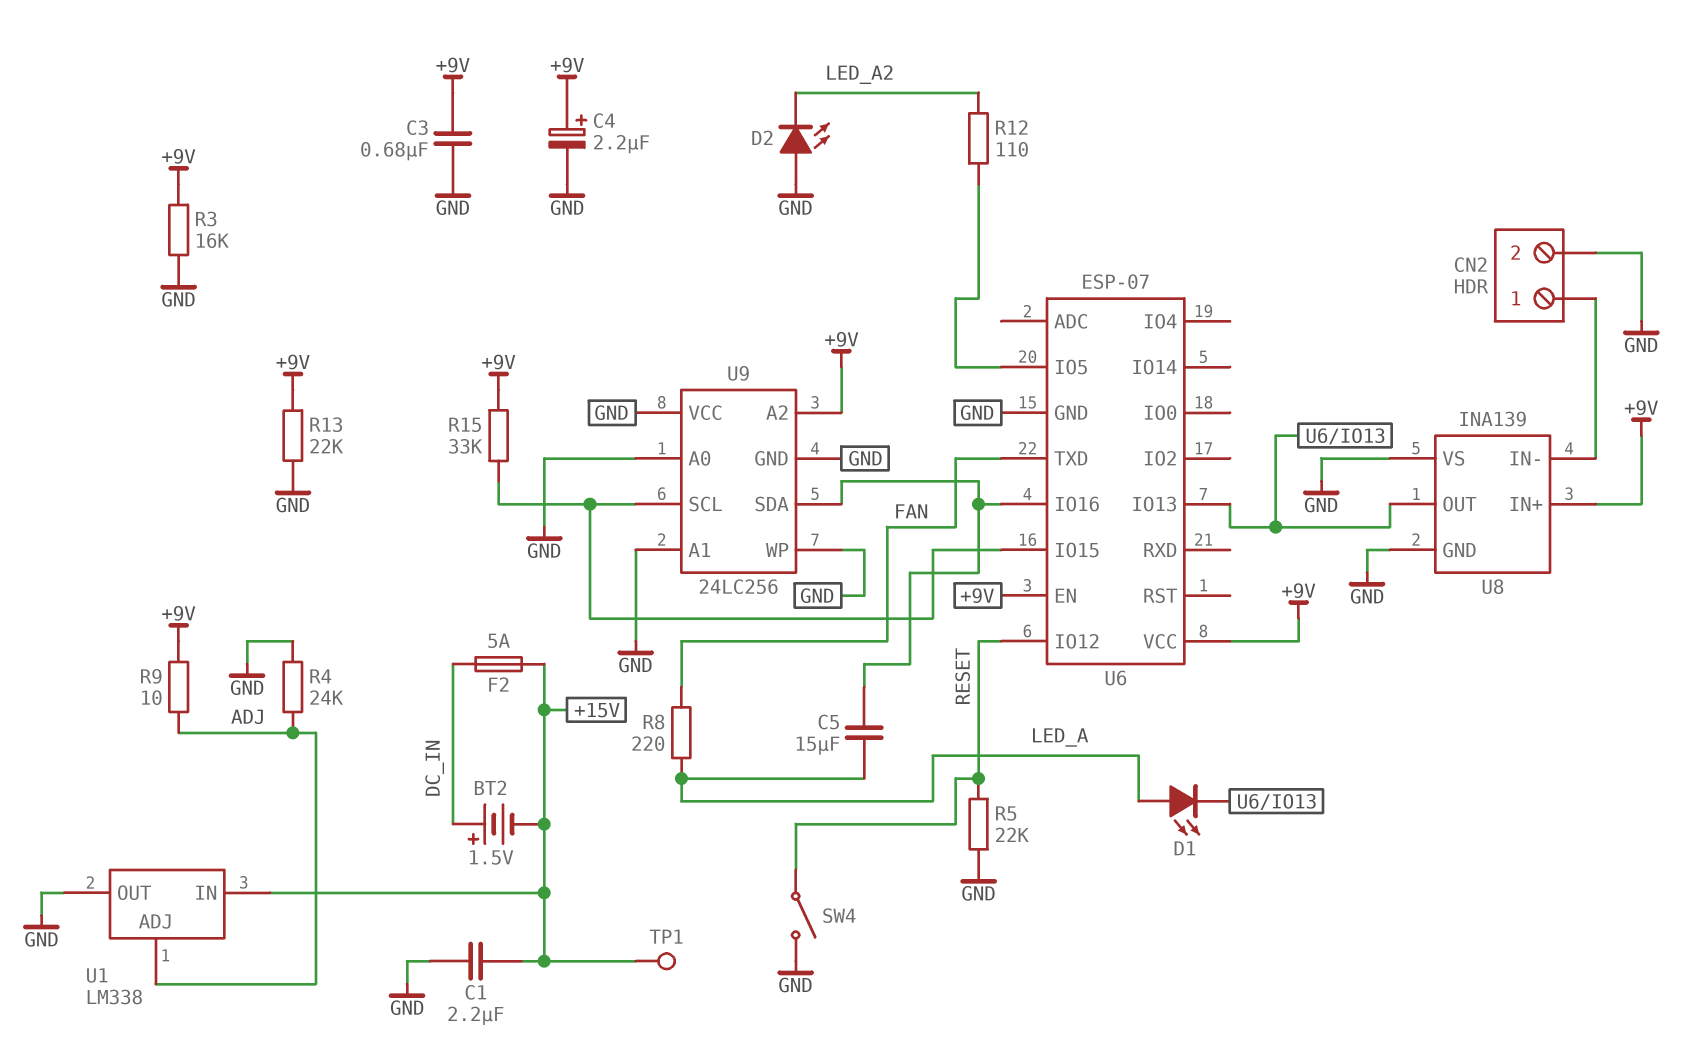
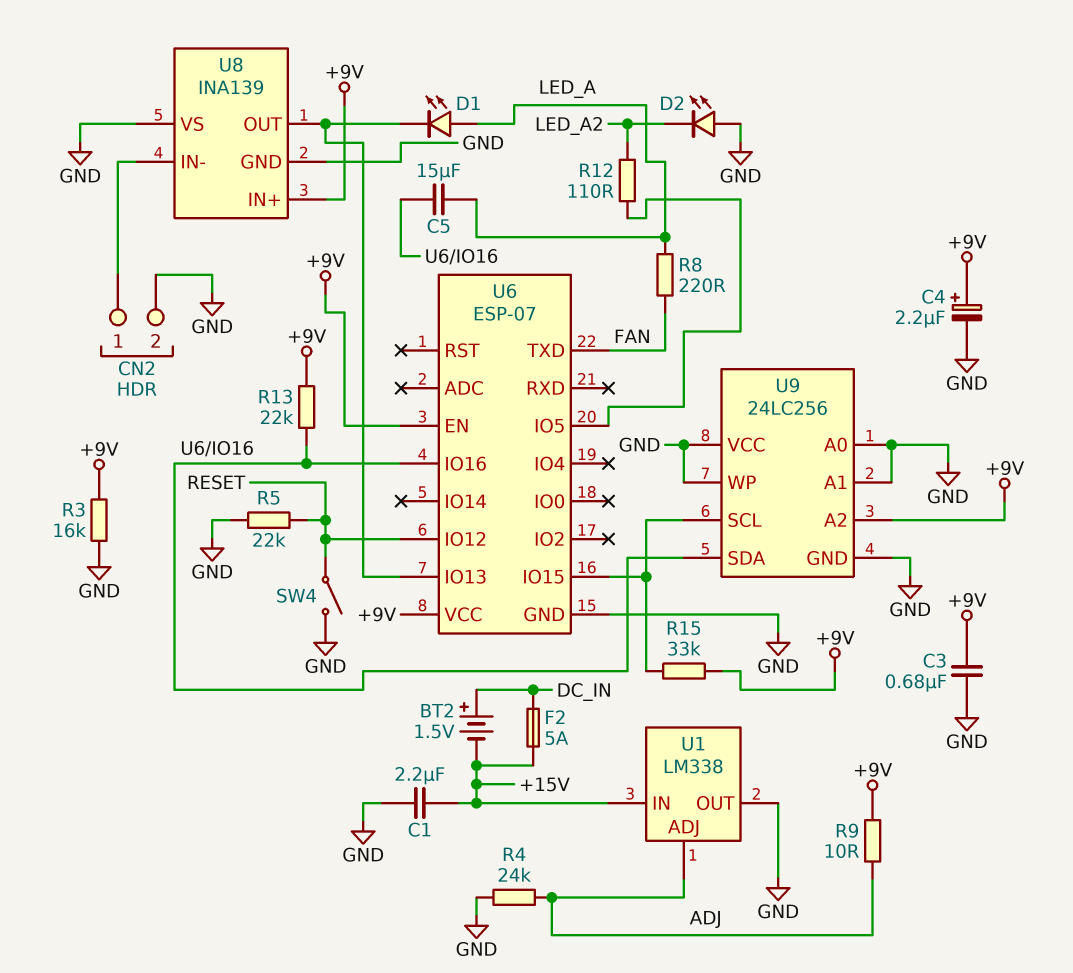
R13: 22k (+9V, GND) -> 22k (+9V, U6/IO16)
TP1: test point (+15V) -> none

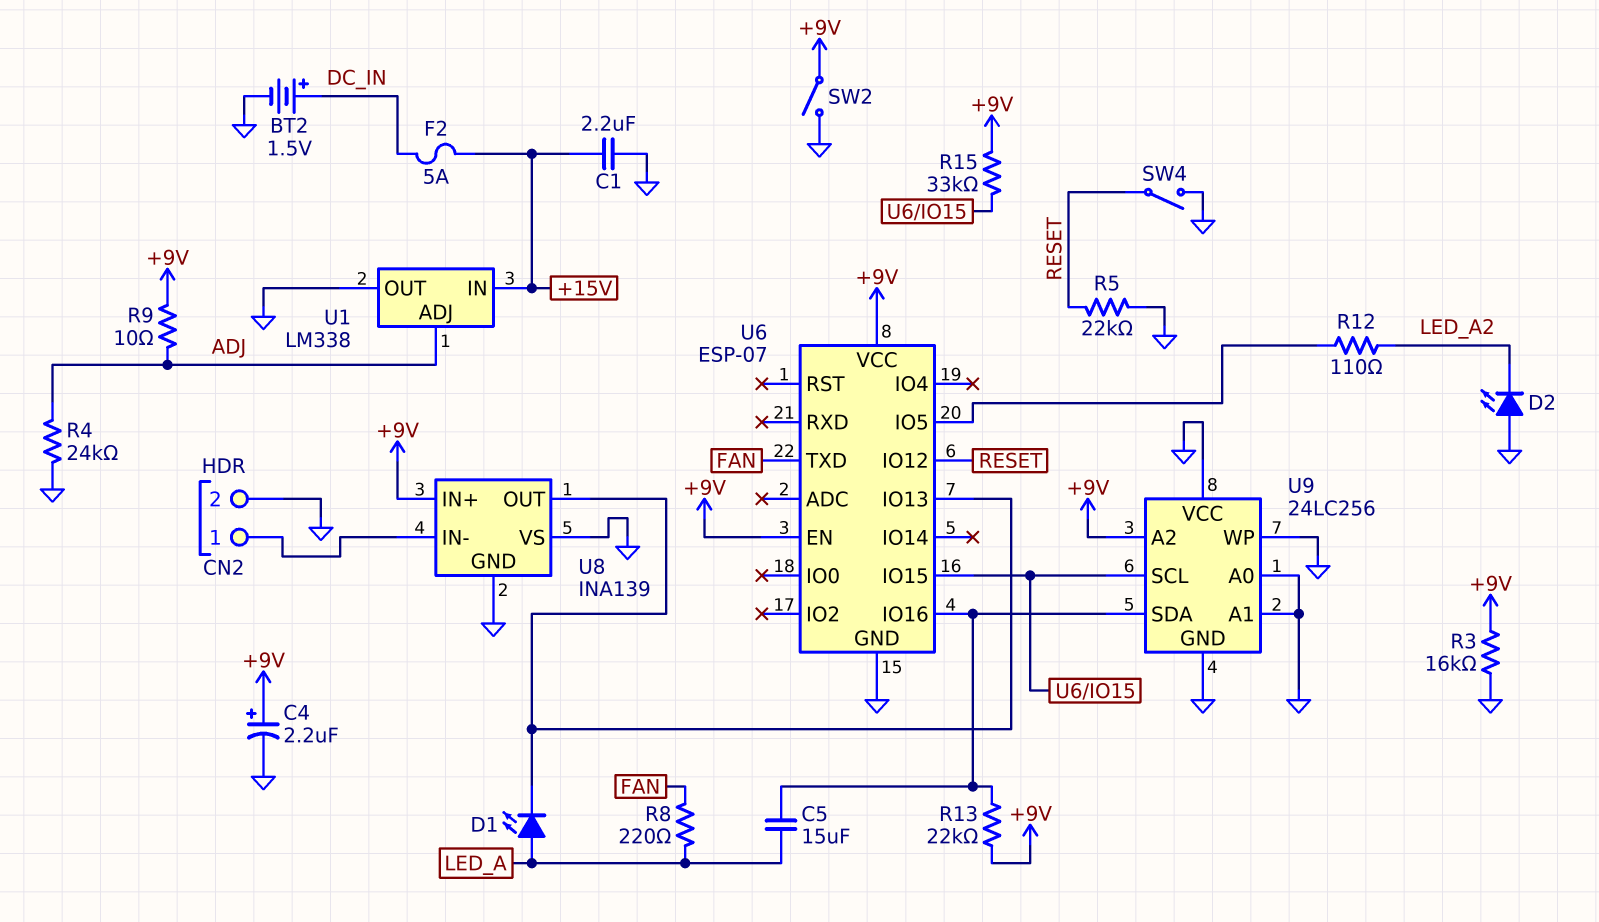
BT2: 1.5V (plus DC_IN, minus +15V) -> 1.5V (plus DC_IN, minus GND)
C3: 680nF (+9V, GND) -> none
SW2: none -> switch (+9V, GND)

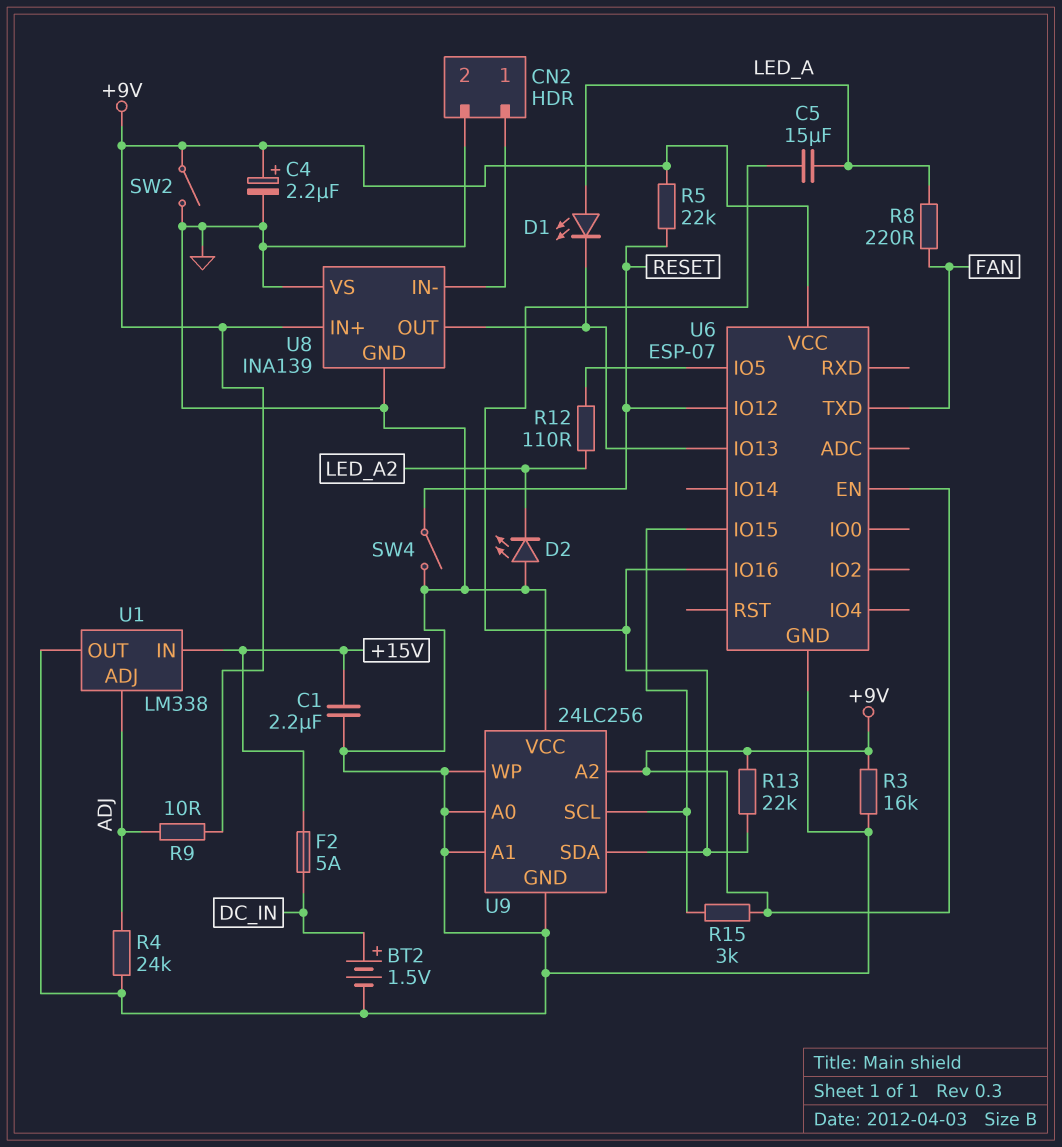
R5: 22k (GND, RESET) -> 22k (+9V, RESET)
R15: 33k (+9V, U6/IO15) -> 3k (+9V, U6/IO15)

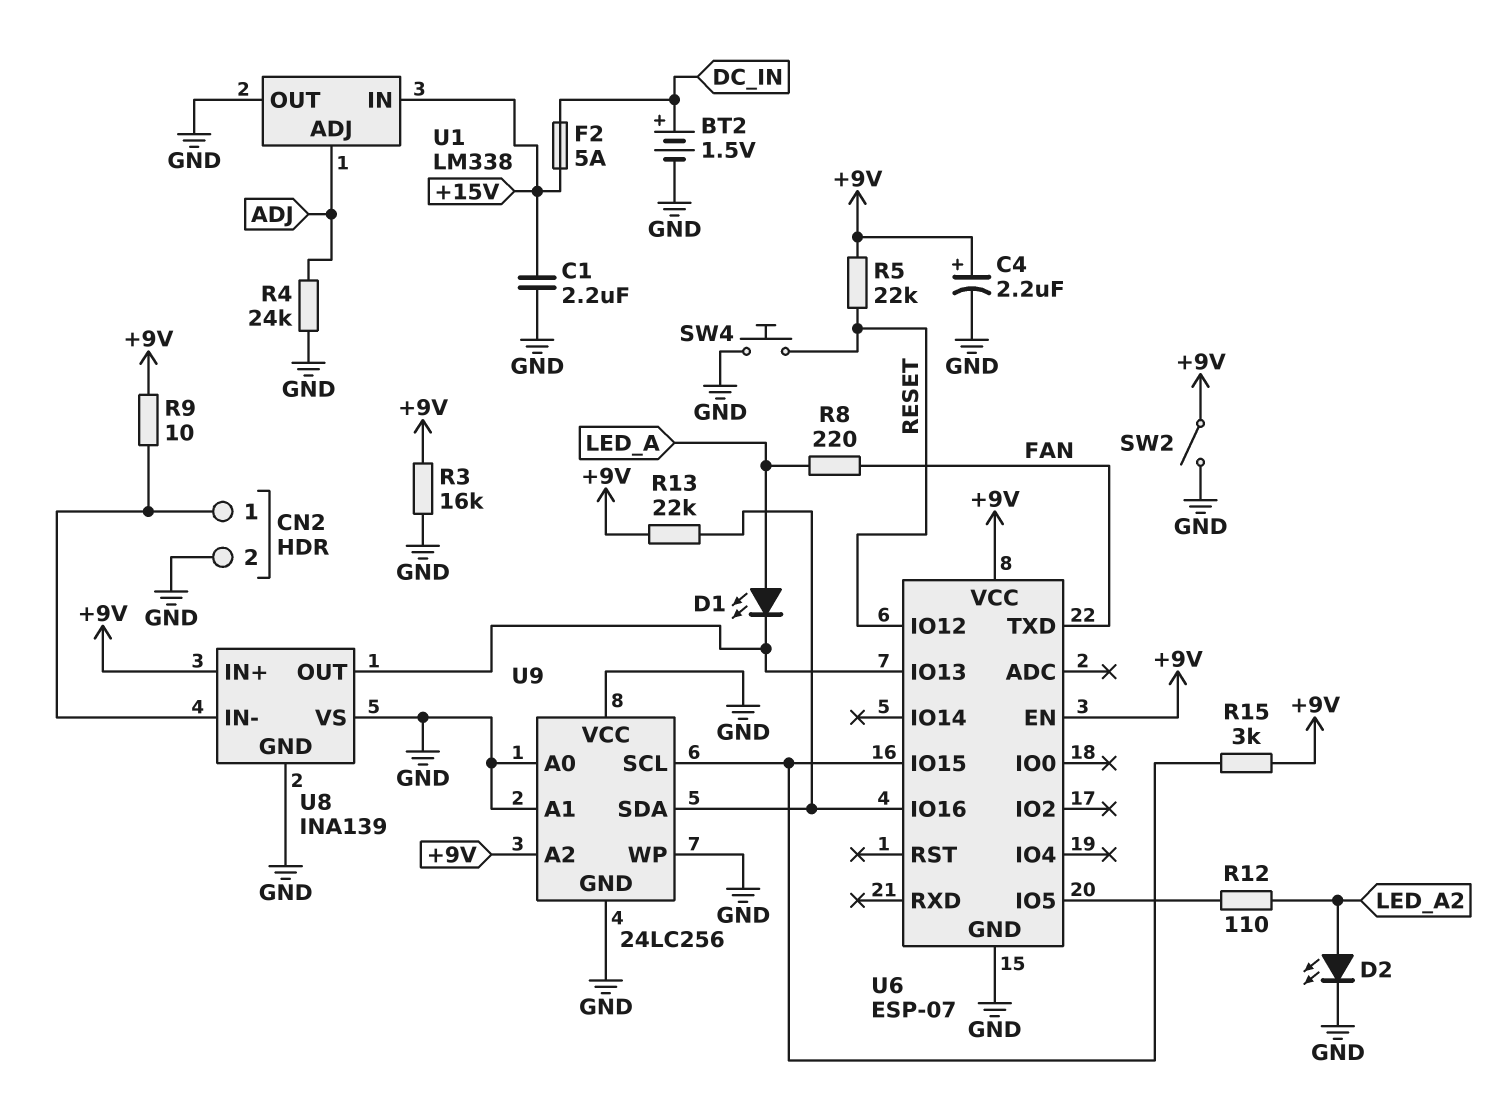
C5: 15uF (LED_A, U6/IO16) -> none
D2: LED (A GND, K LED_A2) -> LED (A LED_A2, K GND)
R9: 10 (+9V, ADJ) -> 10 (+9V, CN2/1)
SW4: switch (GND, RESET) -> button (GND, RESET)

